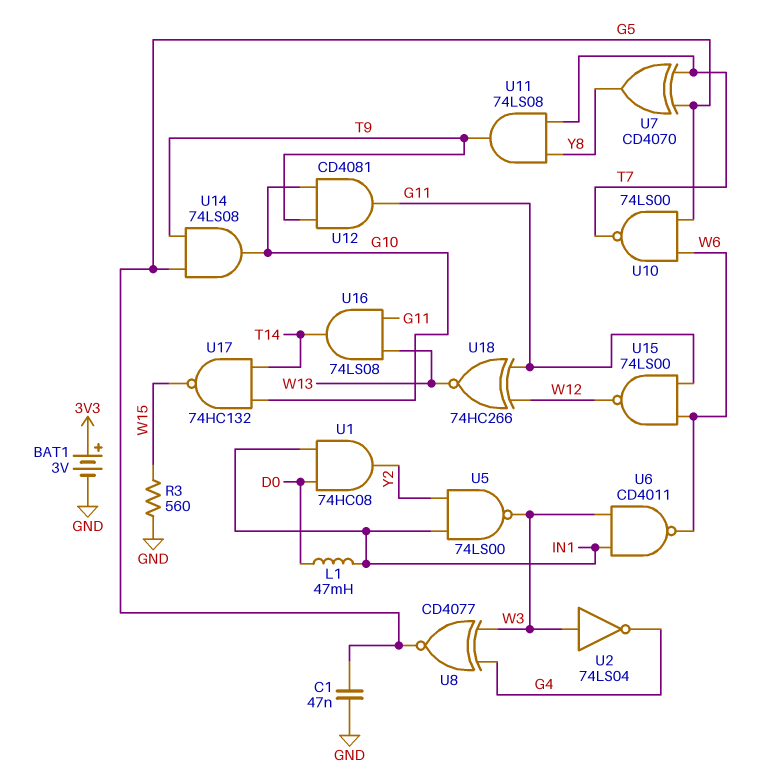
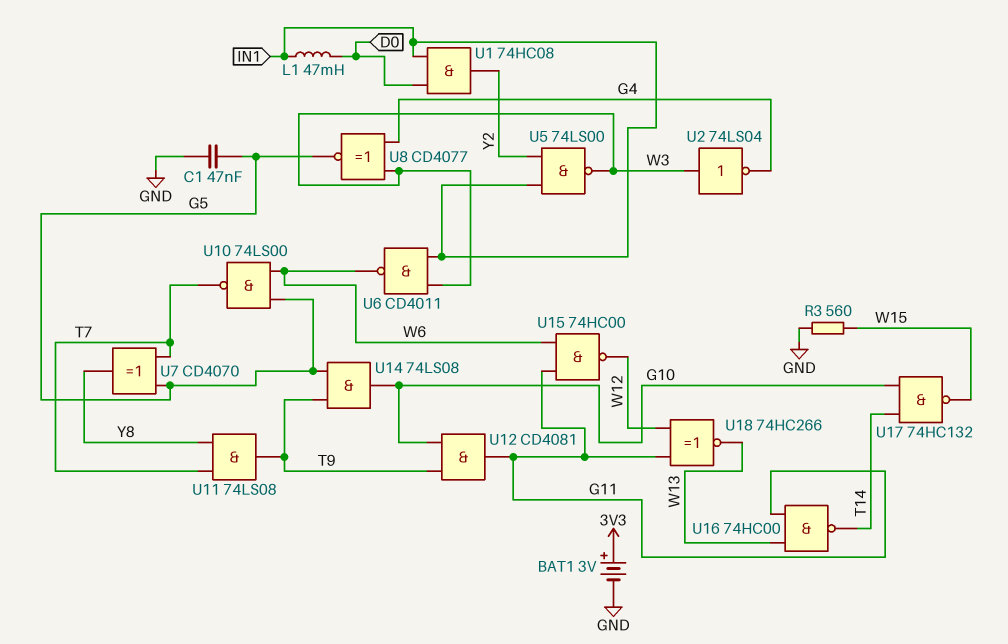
U15: NAND 74LS00 (in G11, in W6, out W12) -> NAND 74HC00 (in G11, in W6, out W12)
U16: AND 74LS08 (in G11, in W13, out T14) -> NAND 74HC00 (in G11, in W13, out T14)

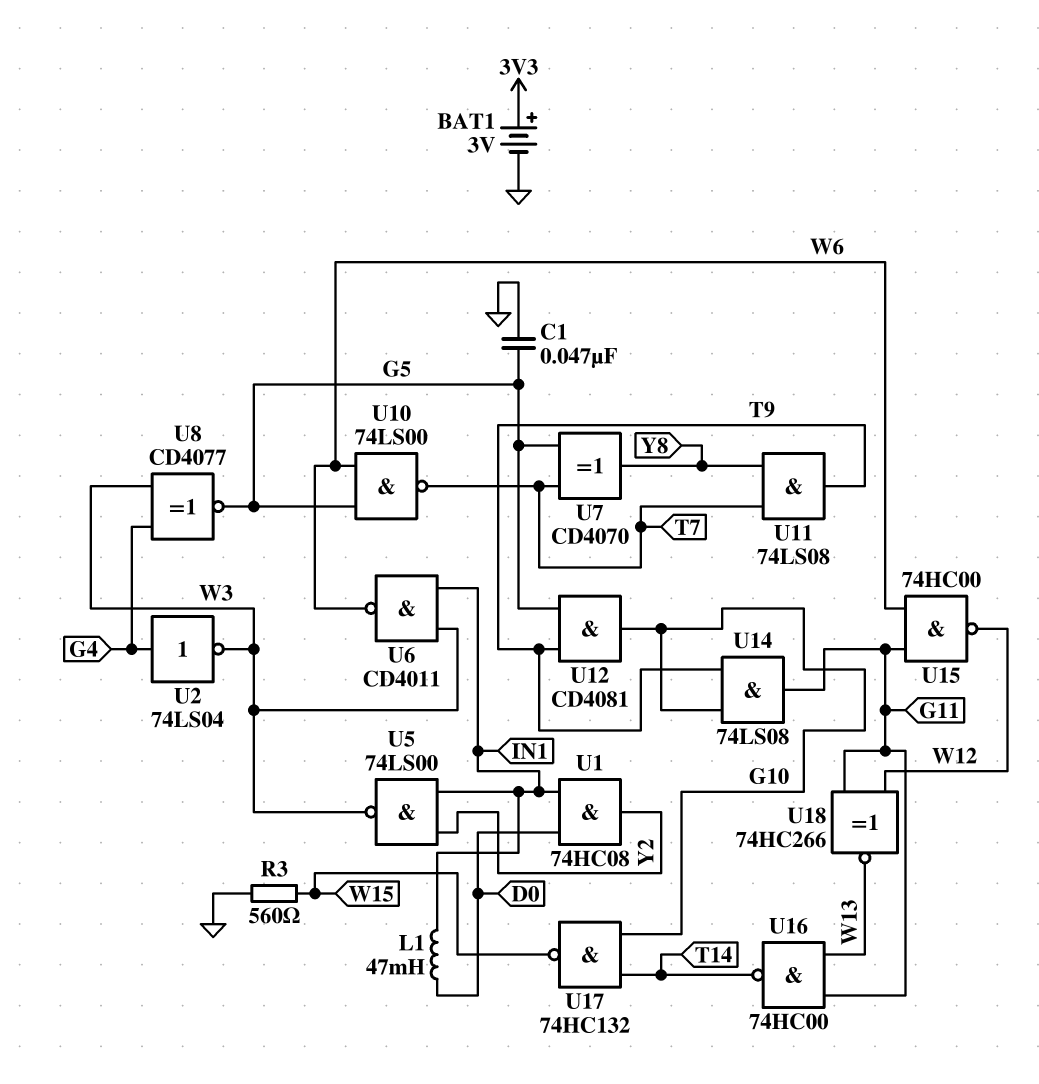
U2: NOT 74LS04 (in W3, out G4) -> NOT 74LS04 (in G4, out W3)
U12: AND CD4081 (in G10, in T9, out G11) -> AND CD4081 (in G5, in T9, out G10)
U14: AND 74LS08 (in G5, in T9, out G10) -> AND 74LS08 (in G10, in T9, out G11)

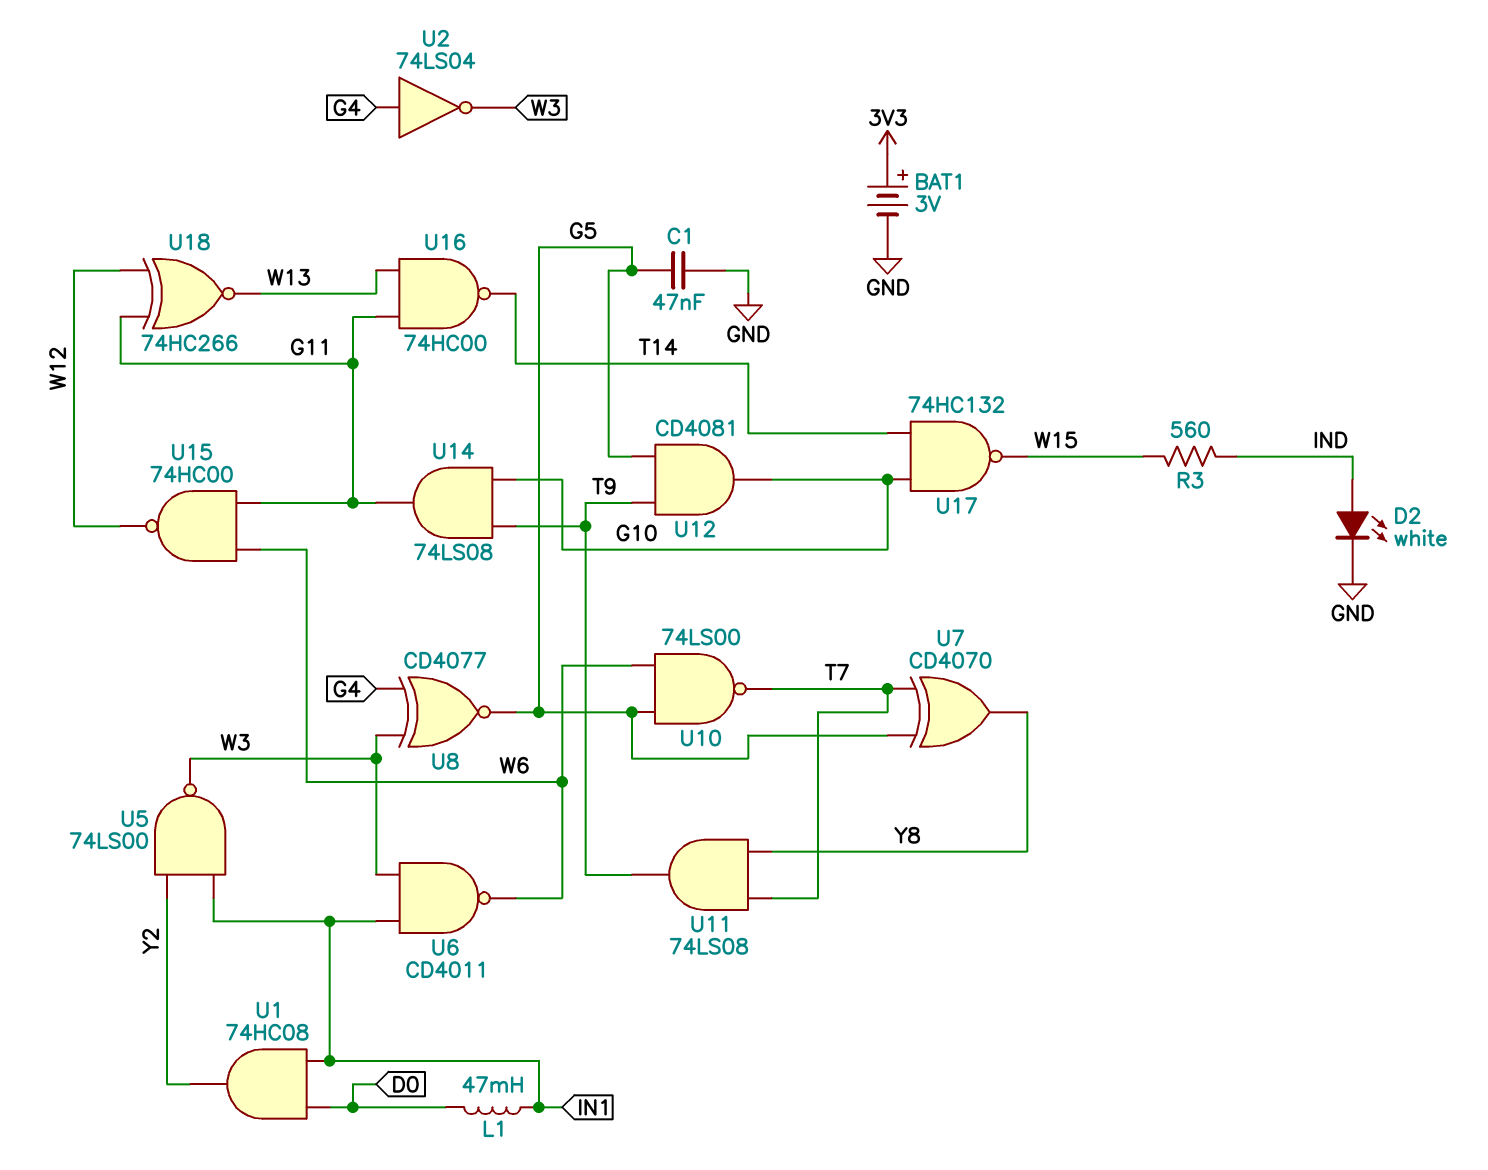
D2: none -> LED white (A IND, K GND)
R3: 560 (GND, W15) -> 560 (IND, W15)

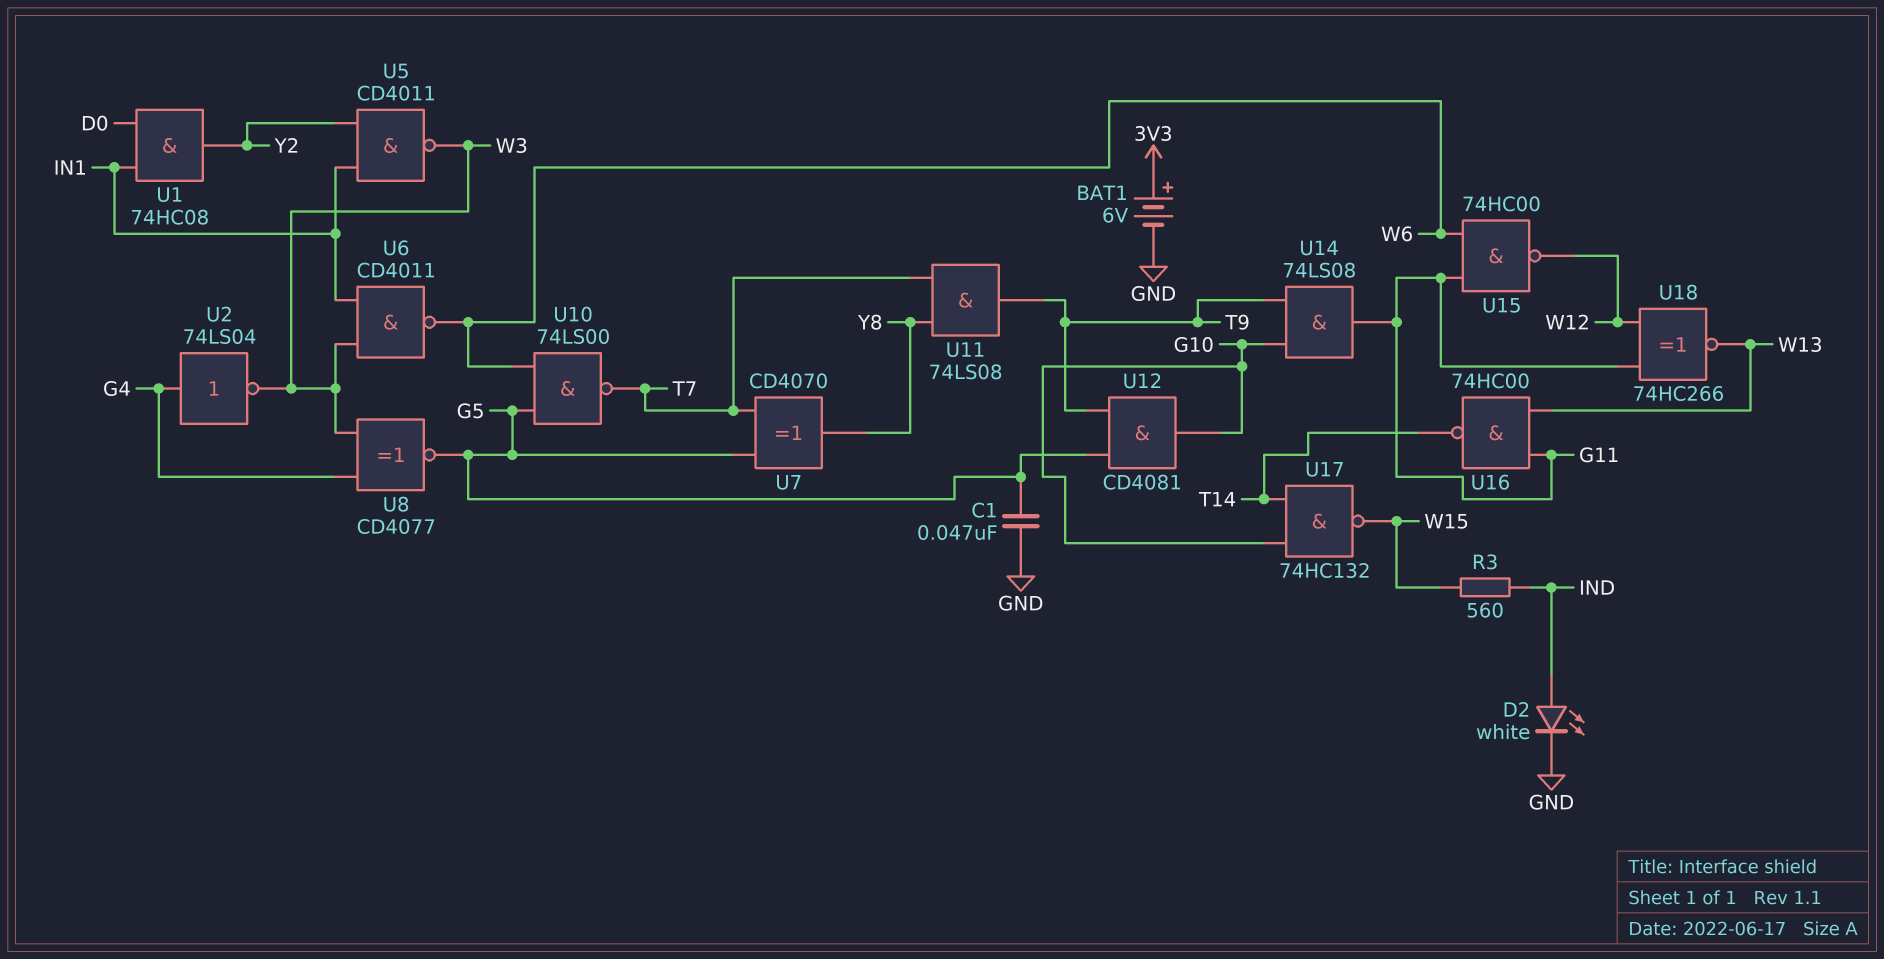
BAT1: 3V (plus 3V3, minus GND) -> 6V (plus 3V3, minus GND)
L1: 47mH (D0, IN1) -> none
U5: NAND 74LS00 (in IN1, in Y2, out W3) -> NAND CD4011 (in IN1, in Y2, out W3)

